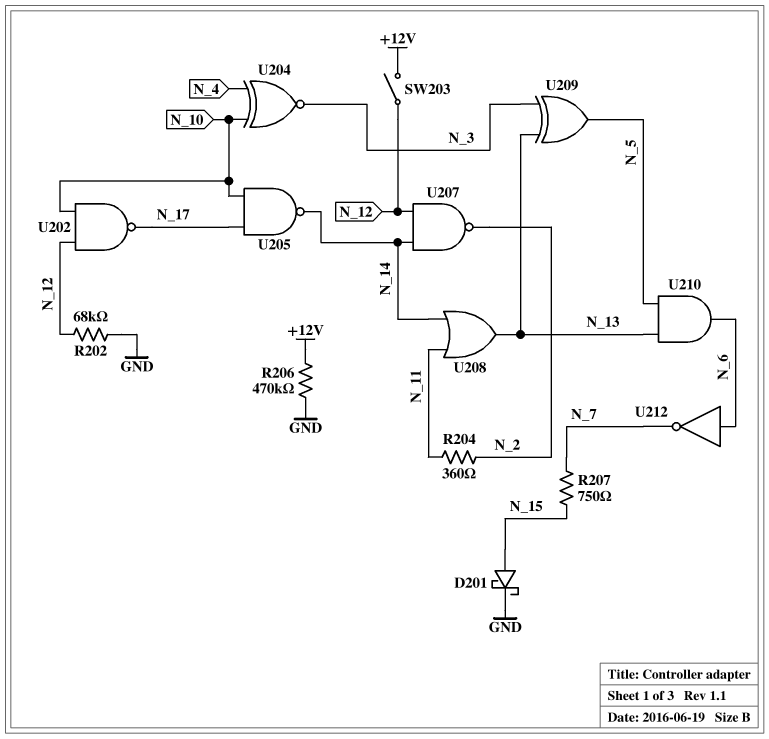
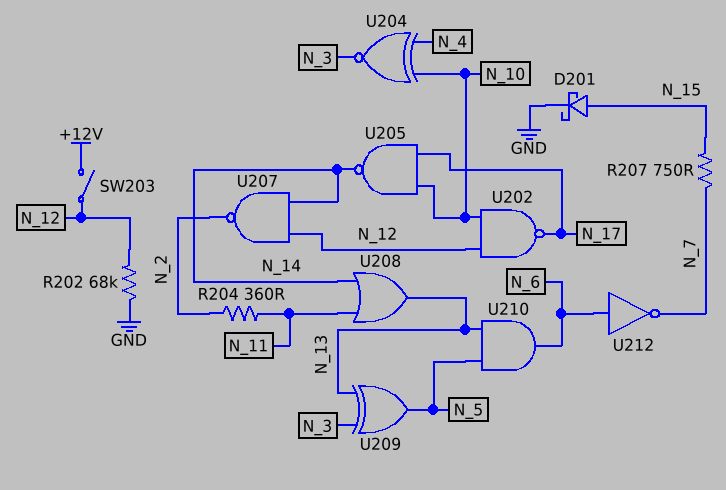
R206: 470k (+12V, GND) -> none

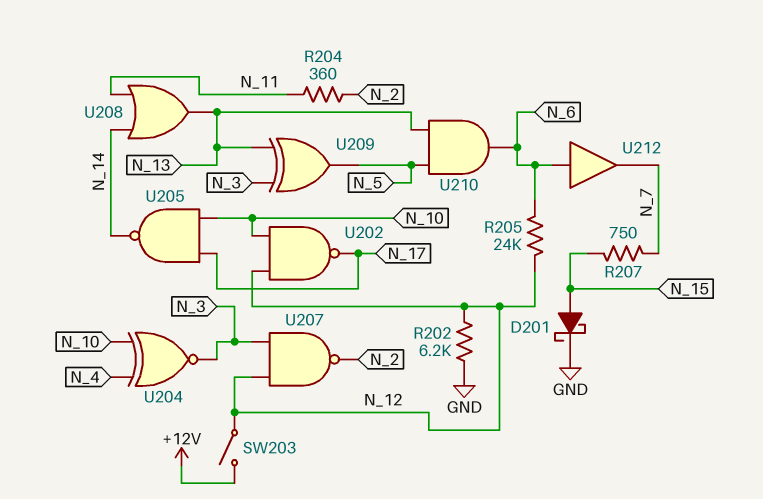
R202: 68k (GND, N_12) -> 6.2k (GND, N_12)
R205: none -> 24k (N_6, N_12)
U207: NAND (in N_12, in N_14, out N_2) -> NAND (in N_3, in N_12, out N_2)
U212: NOT (in N_6, out N_7) -> buffer (in N_6, out N_7)

